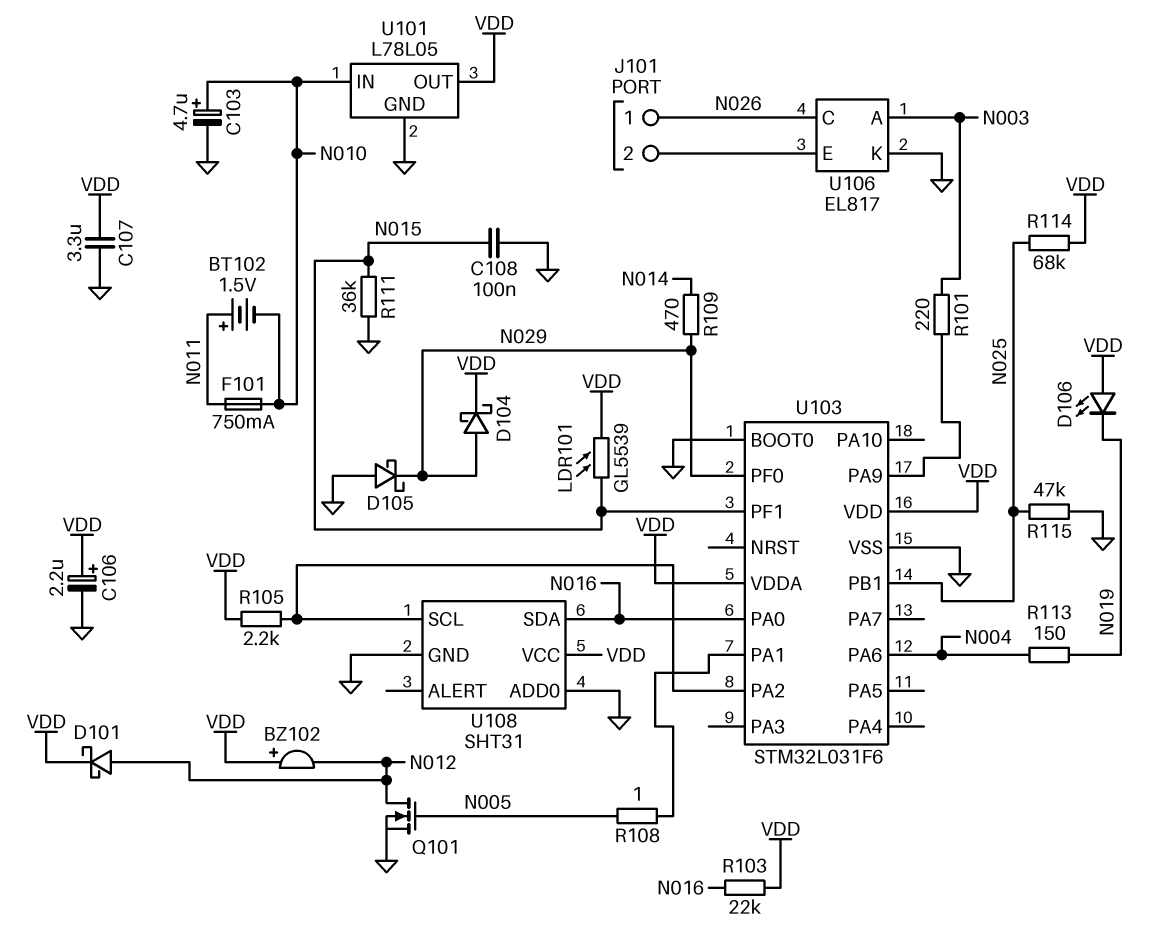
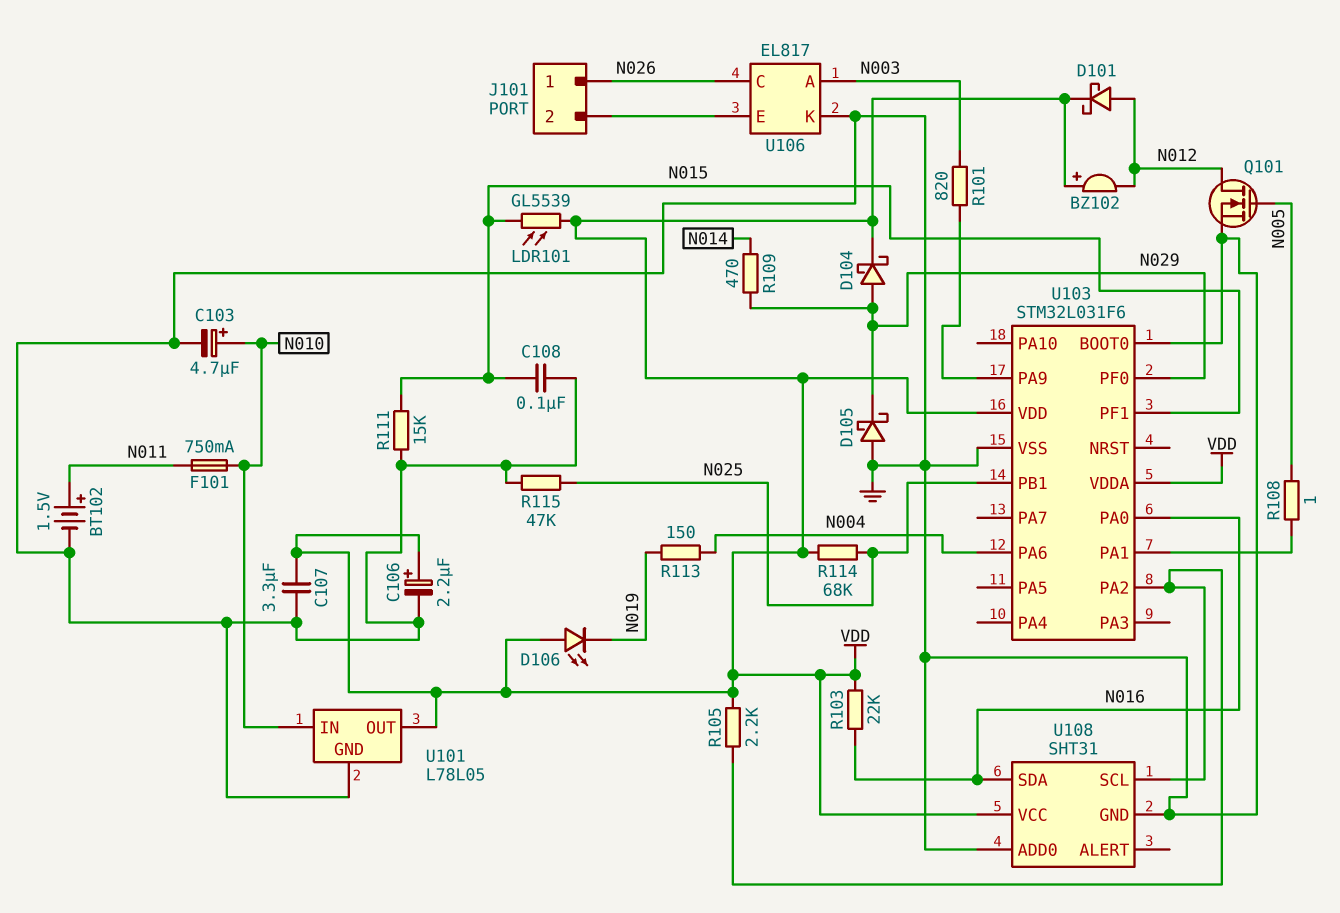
BT102: 1.5V (plus N011, minus N010) -> 1.5V (plus N011, minus GND)
R101: 220 (N003, U103/PA9) -> 820 (N003, U103/PA9)
R111: 36k (GND, N015) -> 15k (GND, N015)

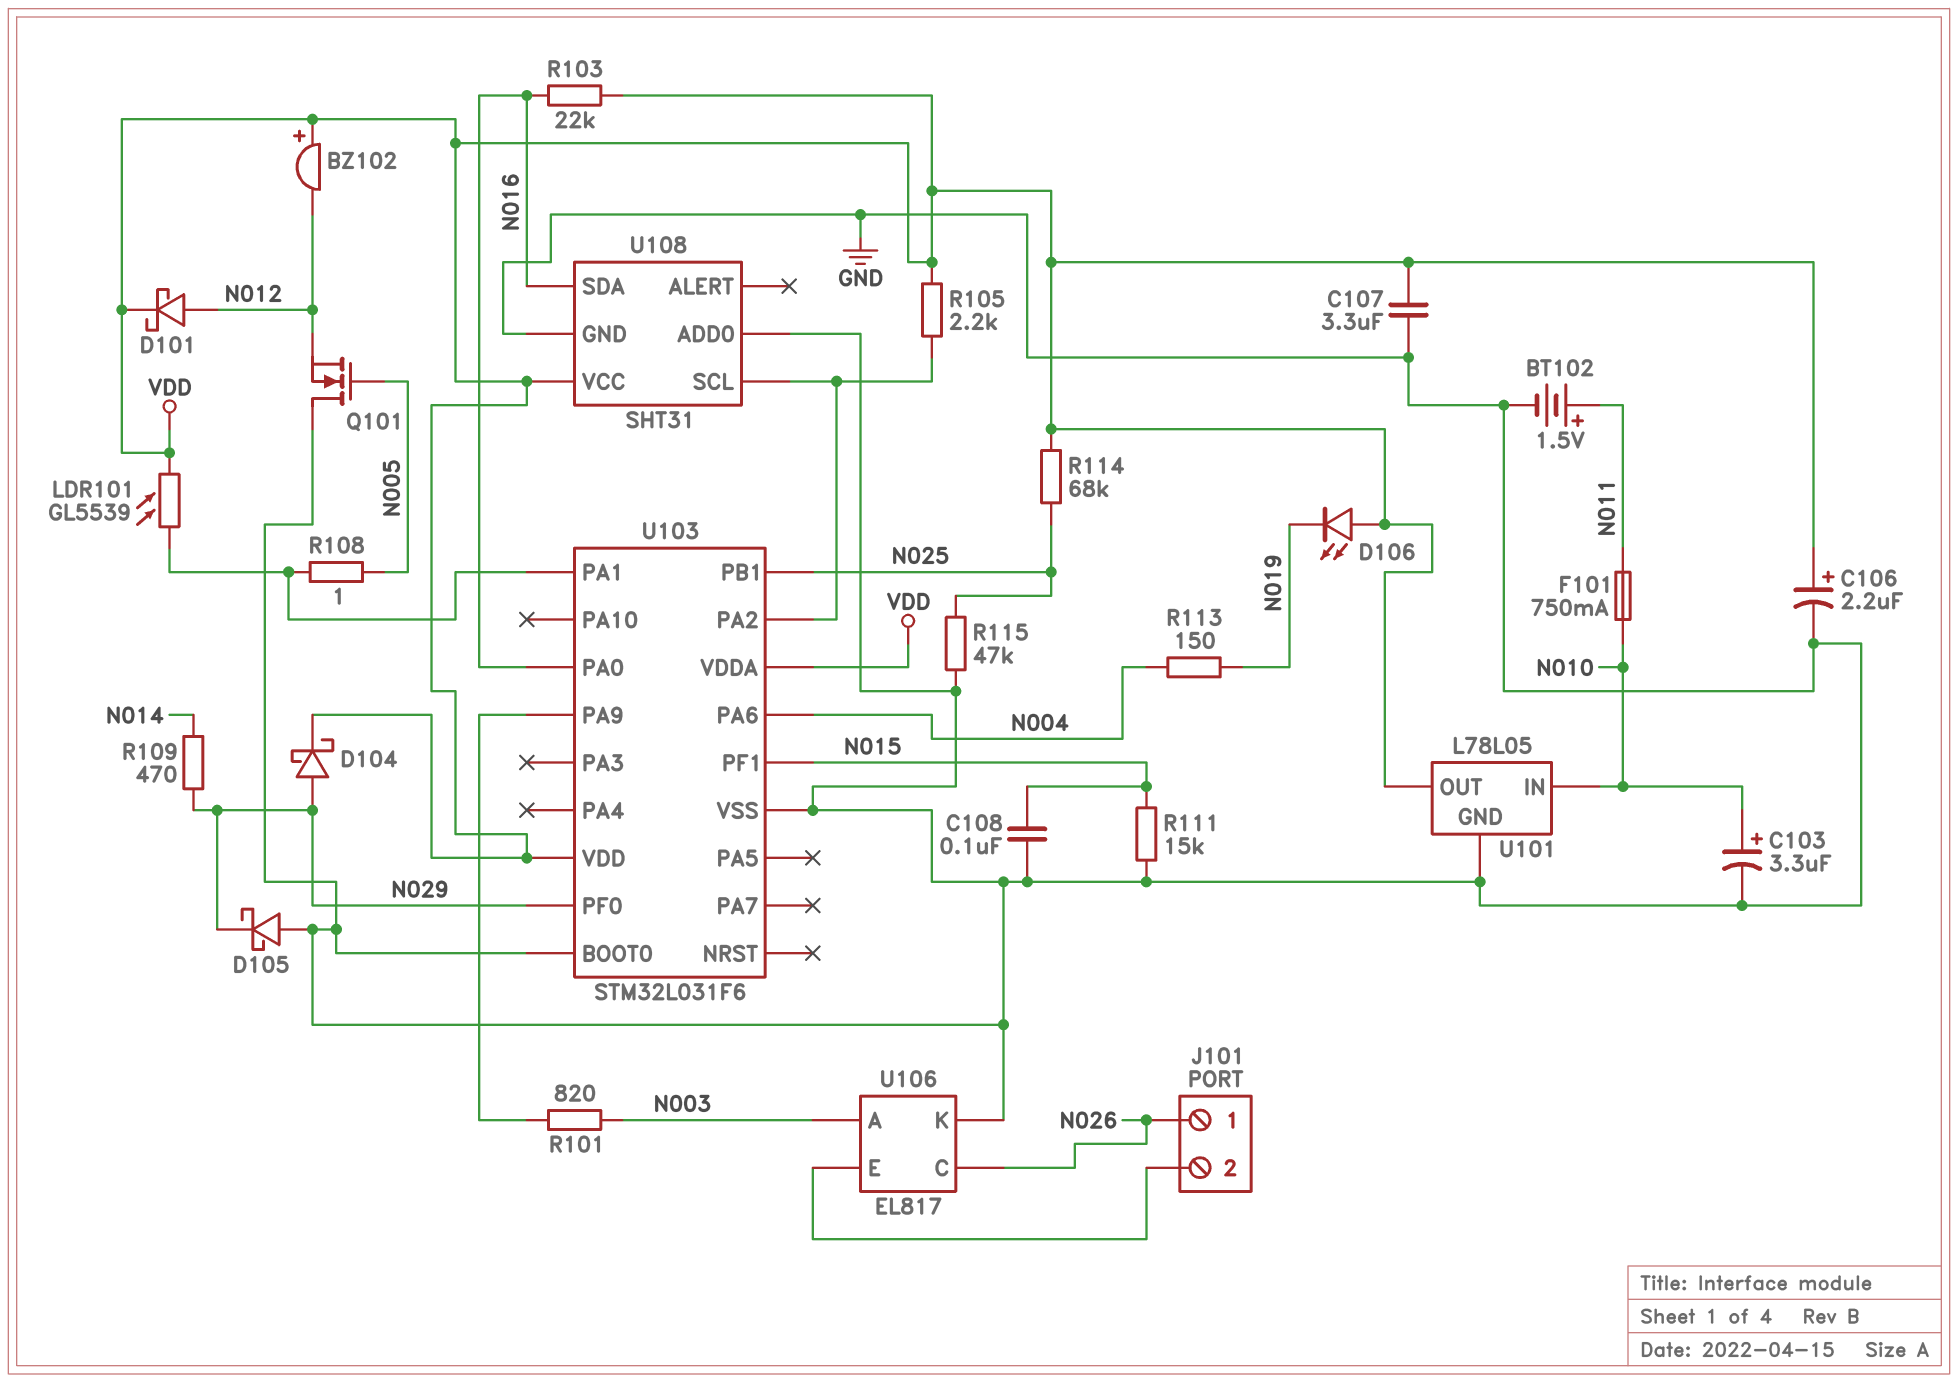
C103: 4.7uF (plus N010, minus GND) -> 3.3uF (plus N010, minus GND)
LDR101: GL5539 (N015, VDD) -> GL5539 (U103/PA1, VDD)
Q101: NMOS (G N005, D N012, S GND) -> NMOS (G N005, D GND, S N012)

